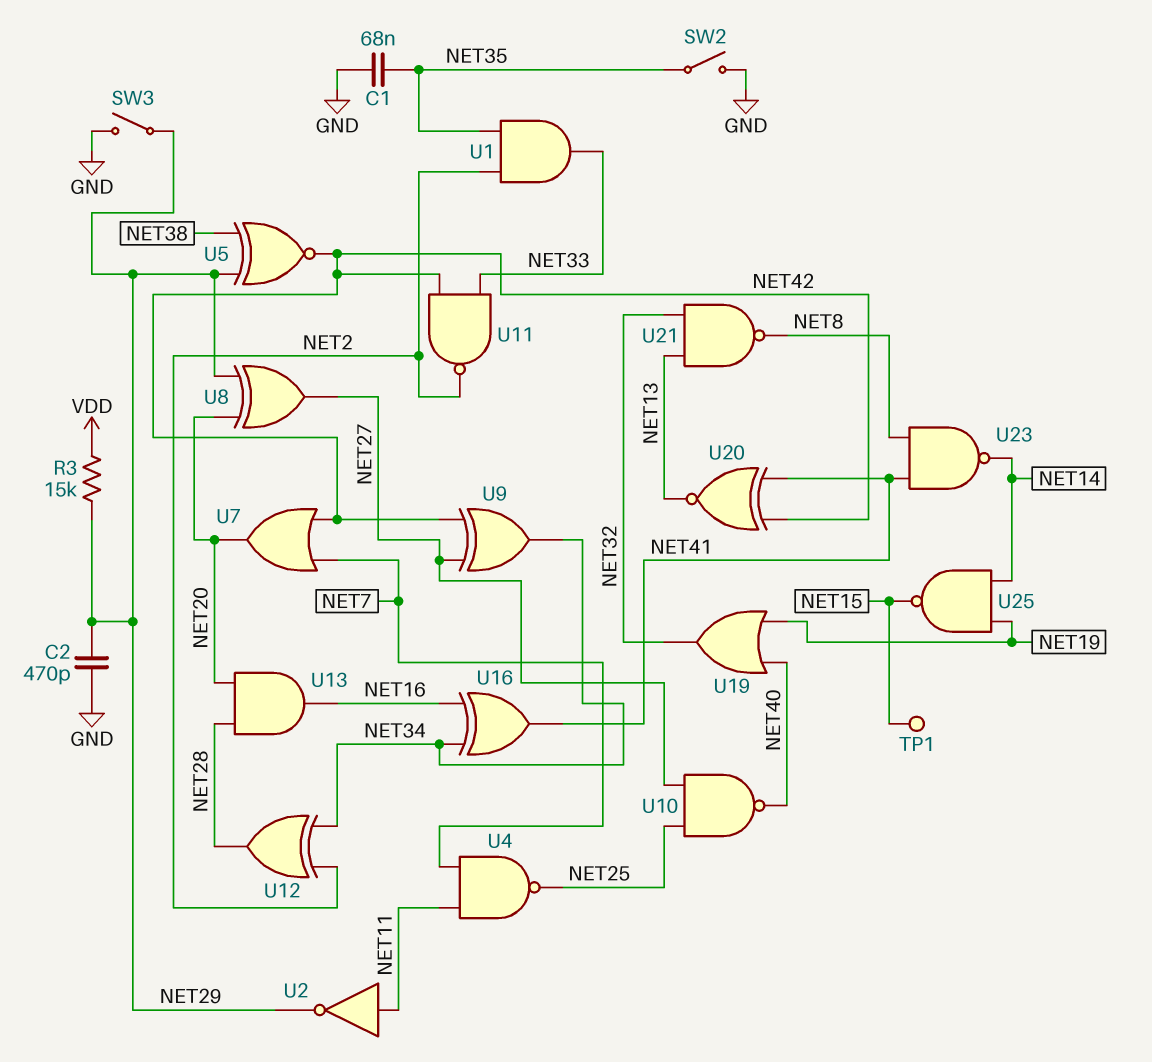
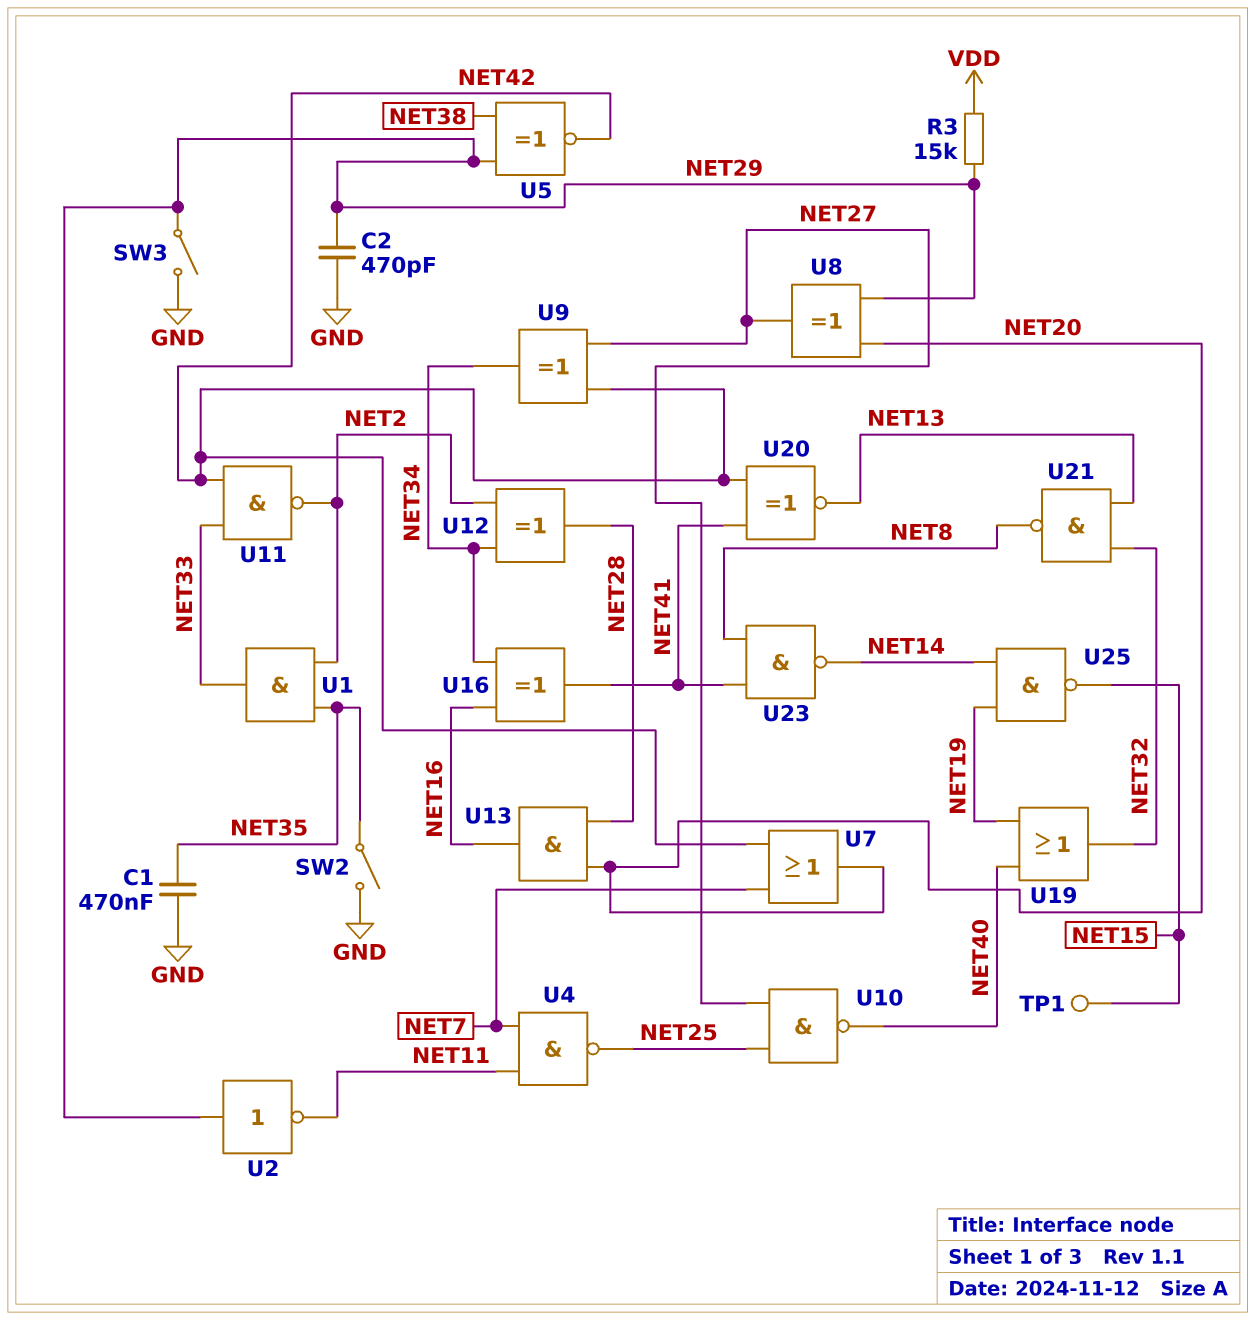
C1: 68nF (GND, NET35) -> 470nF (GND, NET35)
U2: NOT (in NET11, out NET29) -> NOT (in NET29, out NET11)

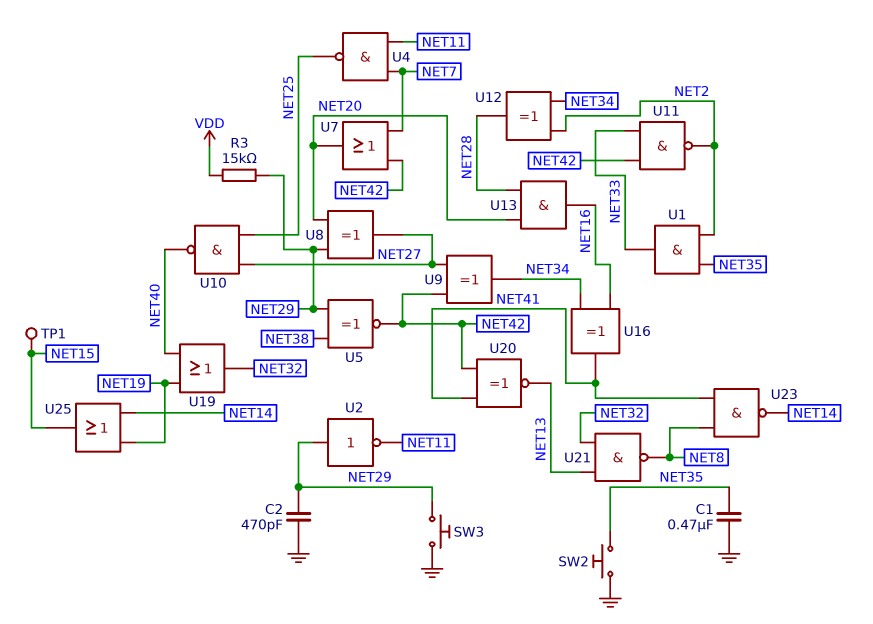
SW2: switch (GND, NET35) -> button (GND, NET35)
SW3: switch (GND, NET29) -> button (GND, NET29)
U25: NAND (in NET14, in NET19, out NET15) -> OR (in NET14, in NET19, out NET15)

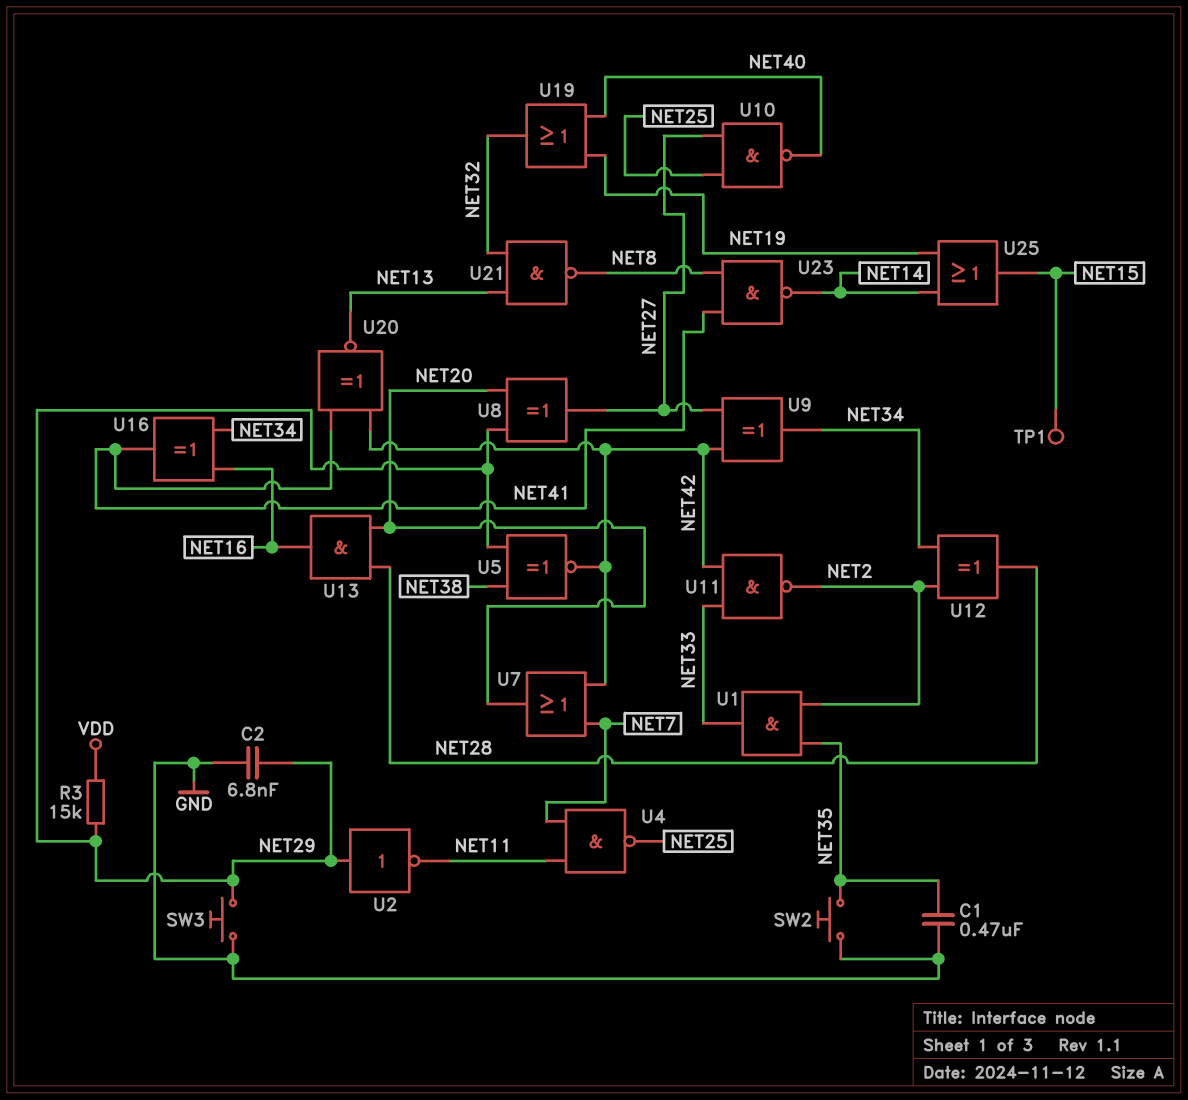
C2: 470pF (GND, NET29) -> 6.8nF (GND, NET29)

